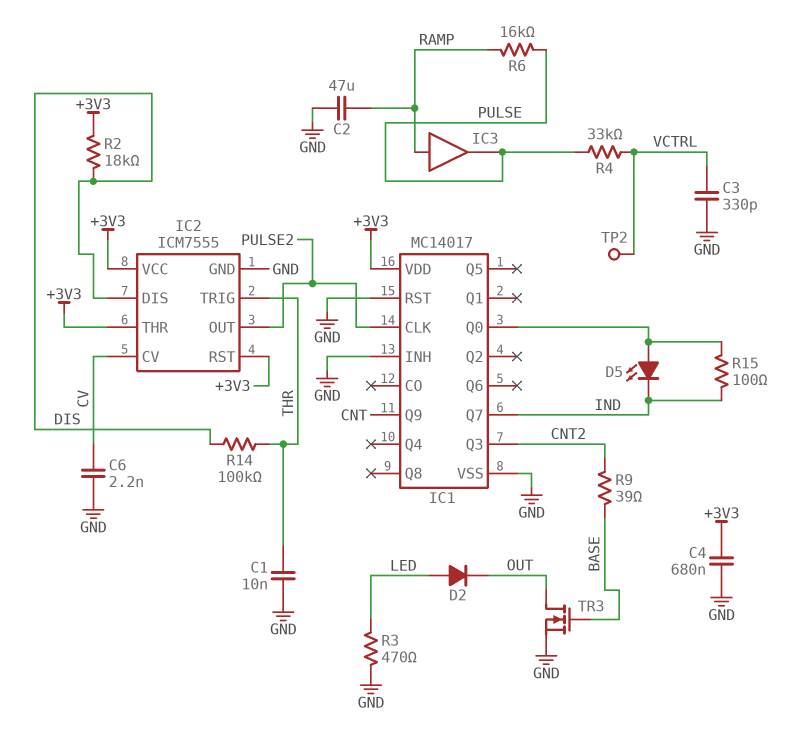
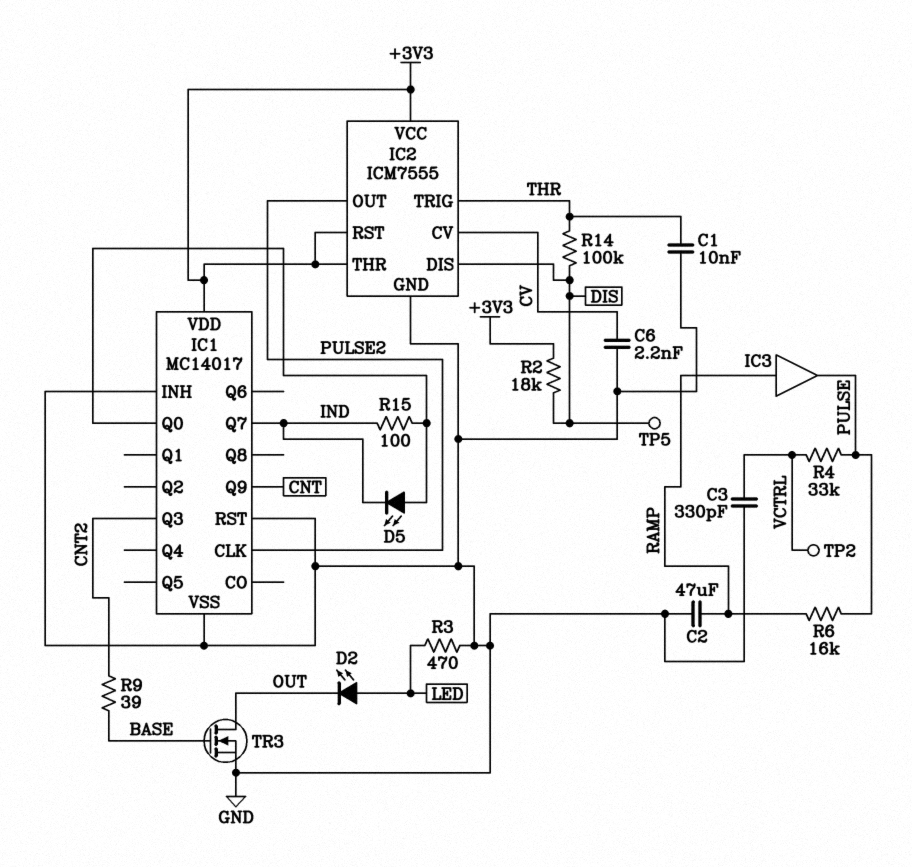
C4: 680nF (+3V3, GND) -> none
D2: diode (A LED, K OUT) -> LED (A LED, K OUT)
TP5: none -> test point (DIS)

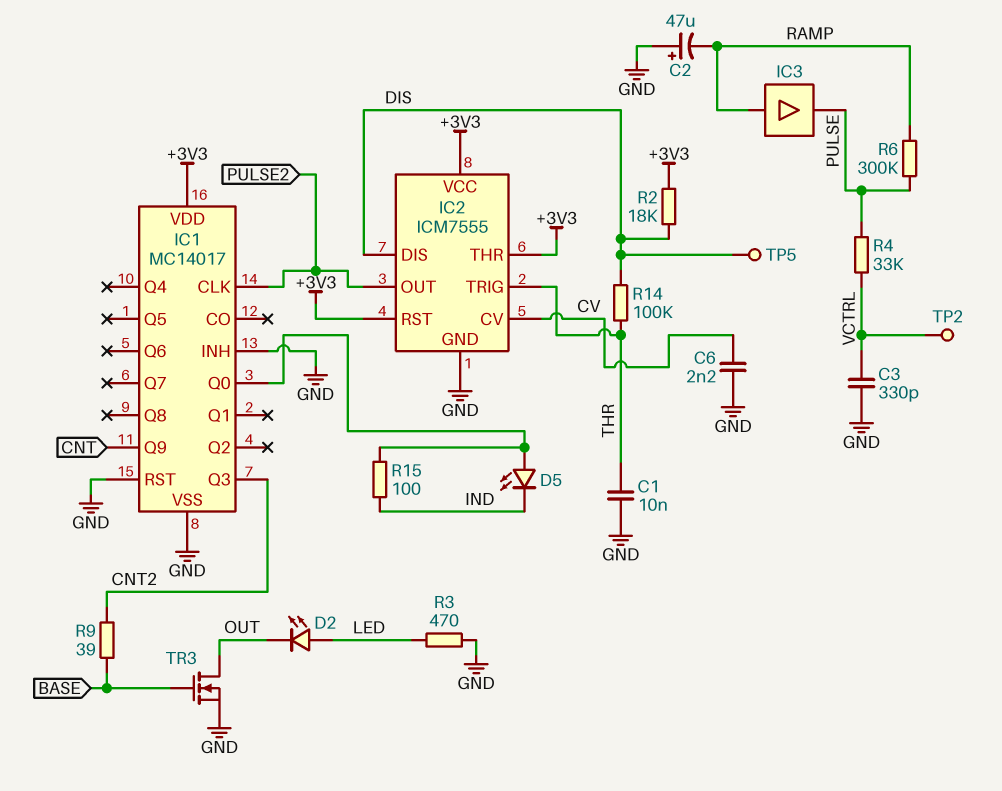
C2: 47uF (GND, RAMP) -> 47uF (plus GND, minus RAMP)
IC1 pin Q7: IND -> none
R6: 16k (PULSE, RAMP) -> 300k (PULSE, RAMP)

